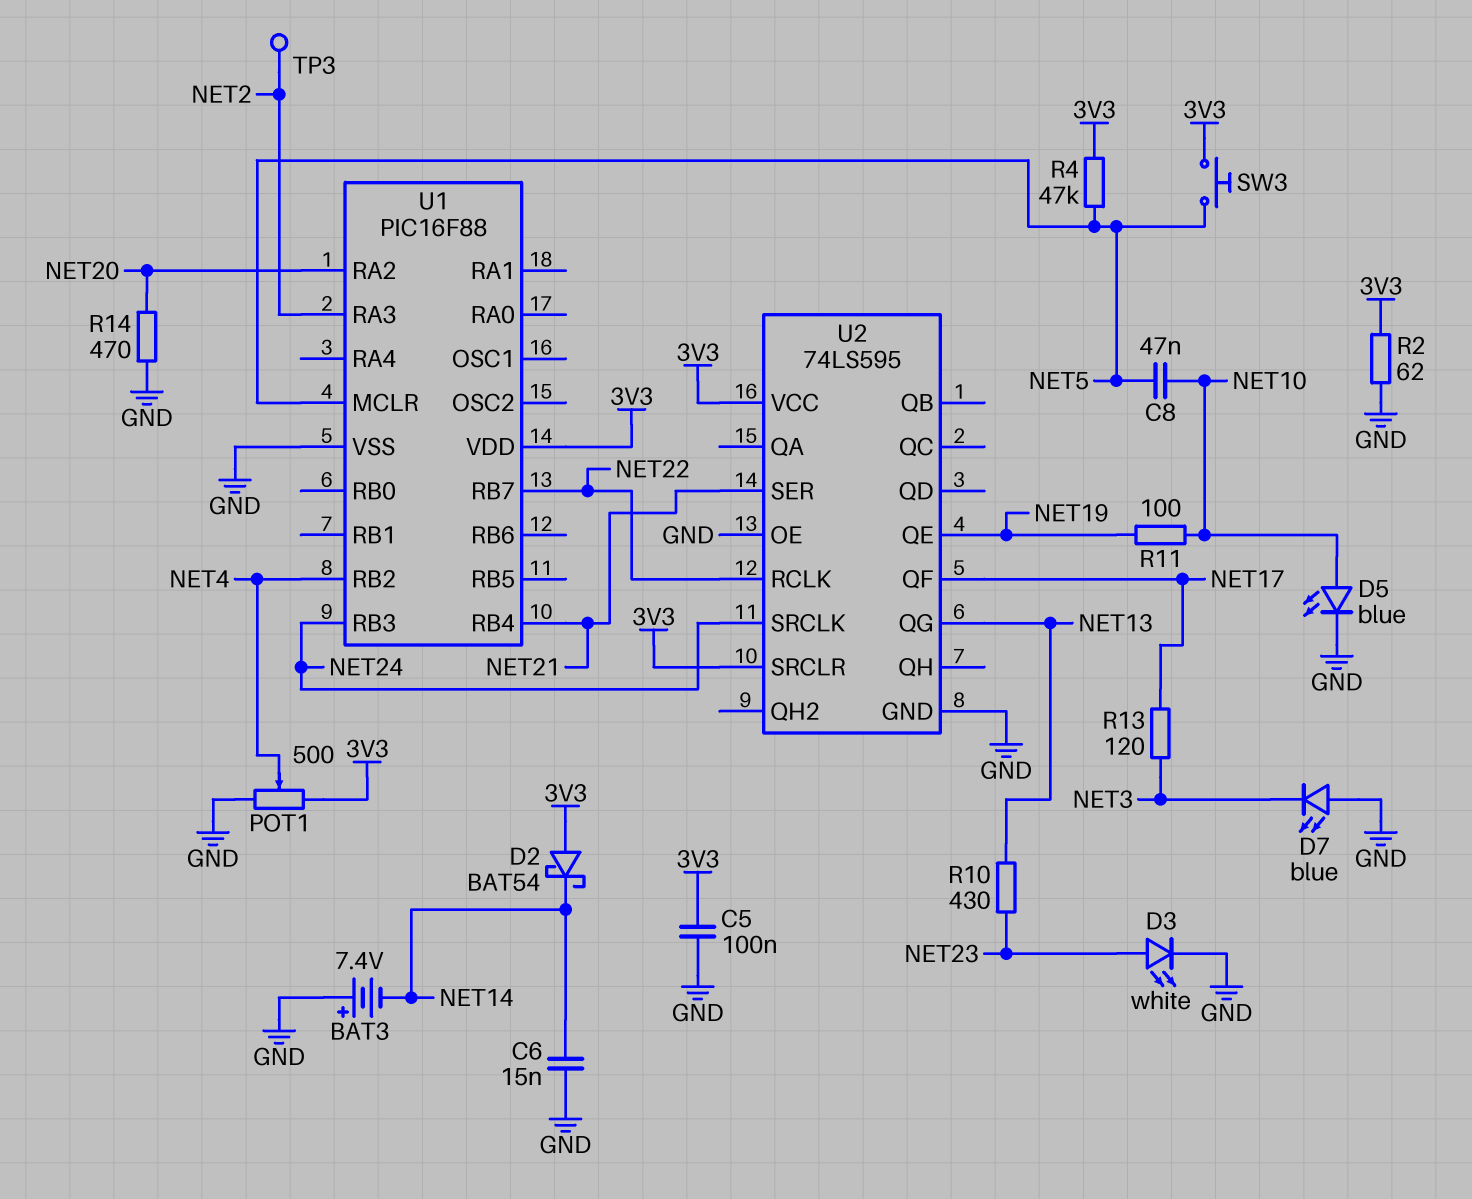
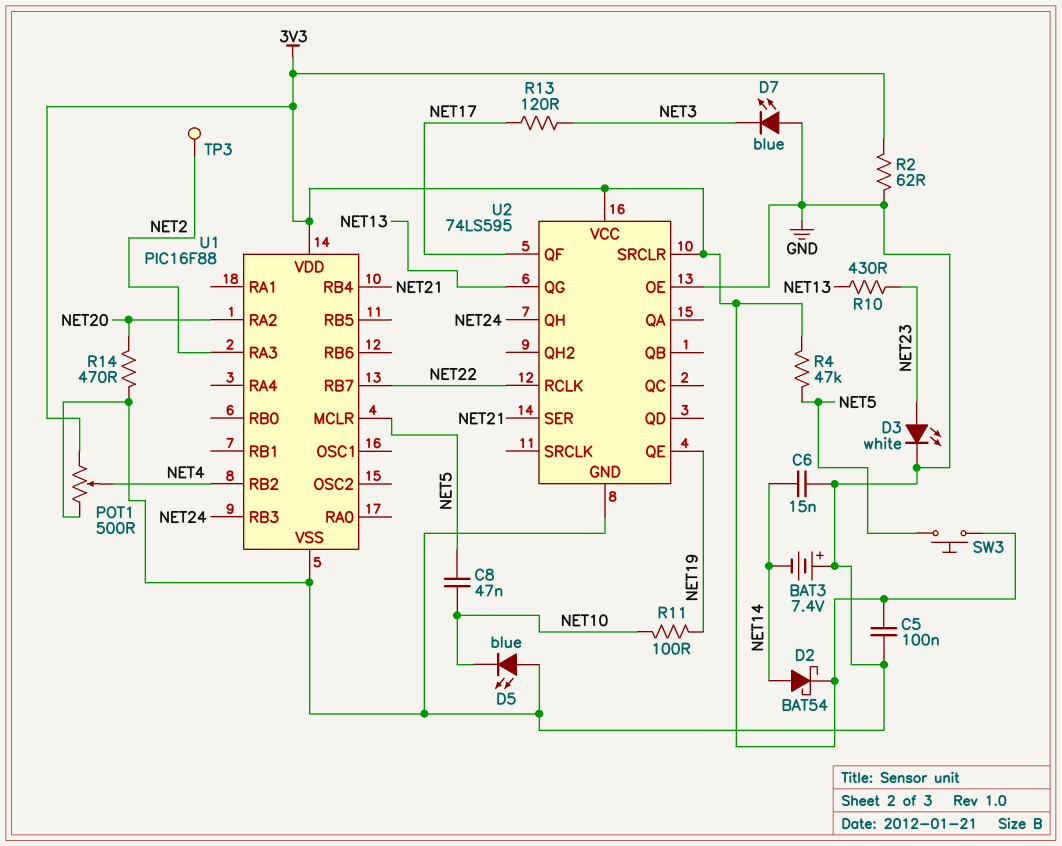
D2: schottky BAT54 (A 3V3, K NET14) -> schottky BAT54 (A NET14, K 3V3)
D5: LED blue (A NET10, K GND) -> LED blue (A GND, K NET10)
U2 pin QH: none -> NET24
U2 pin SRCLK: NET24 -> none

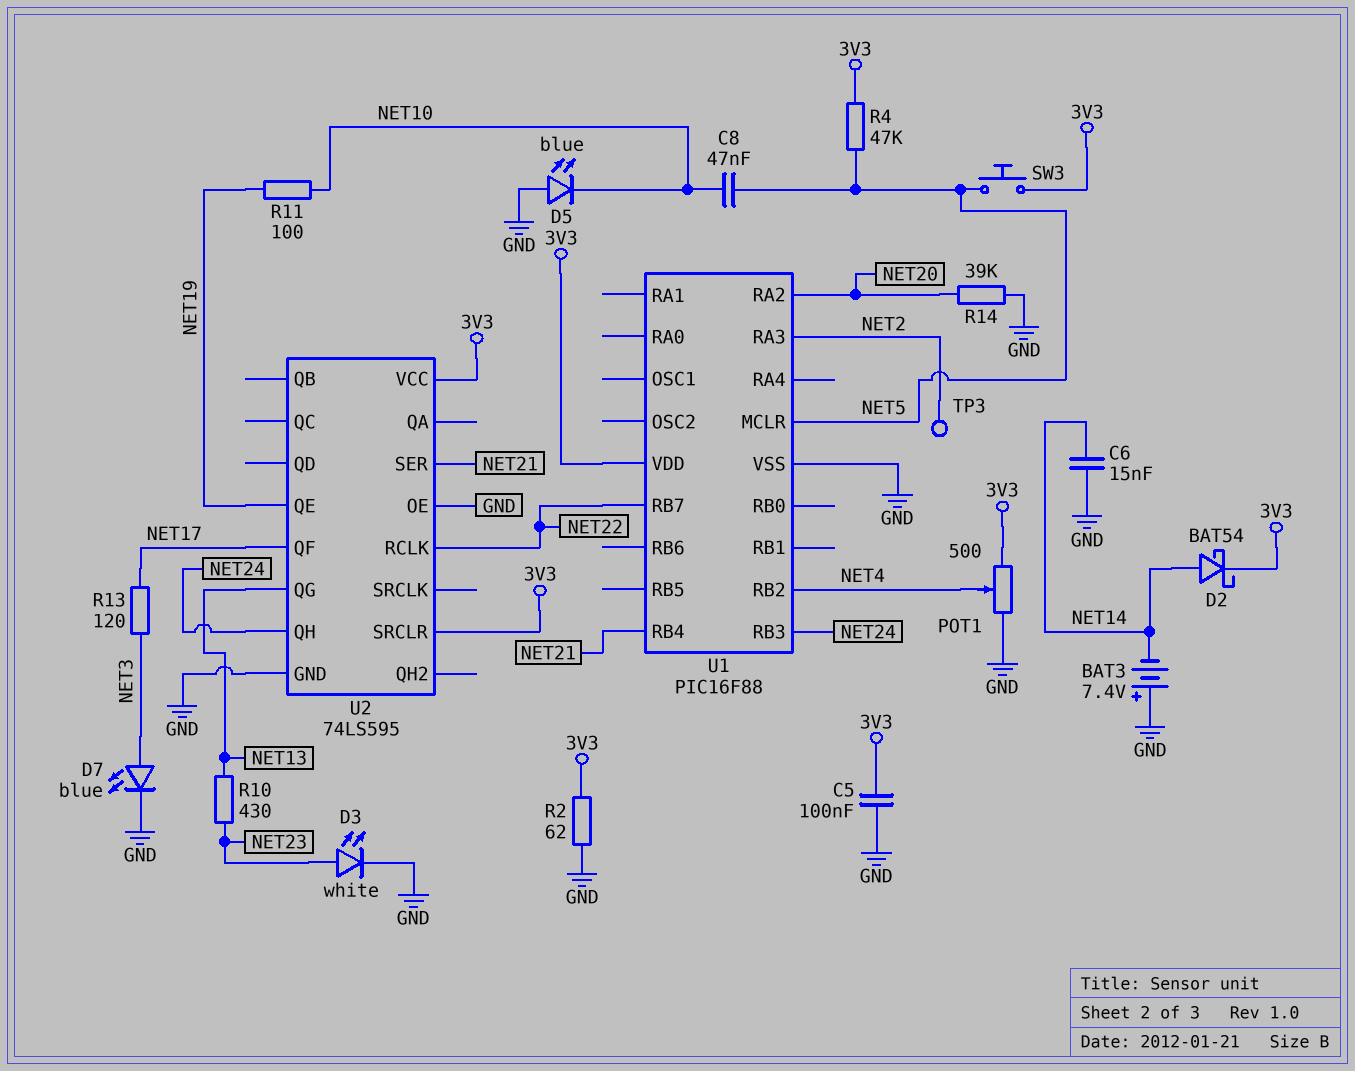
D7: LED blue (A GND, K NET3) -> LED blue (A NET3, K GND)
R14: 470 (GND, NET20) -> 39k (GND, NET20)

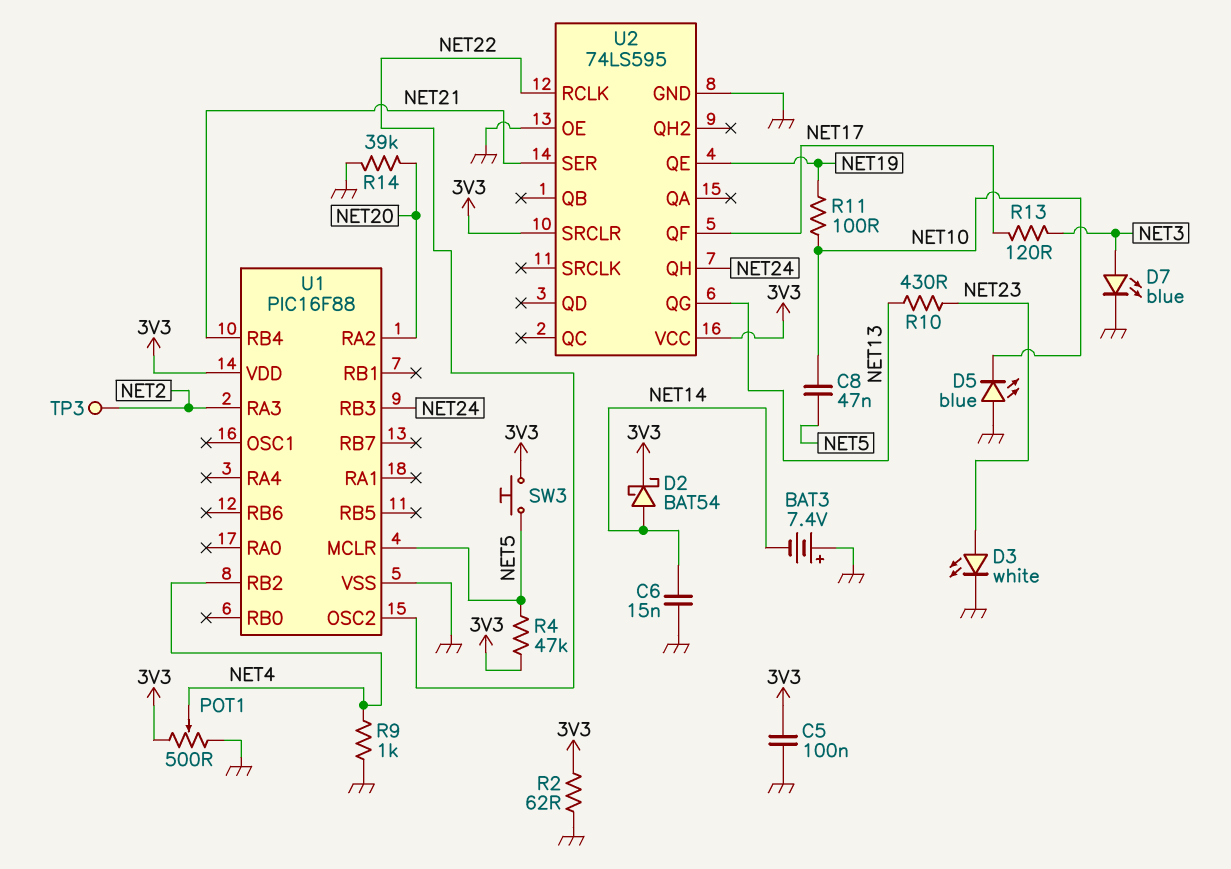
R9: none -> 1k (GND, NET4)
U1 pin OSC2: none -> NET22
U1 pin RB7: NET22 -> none

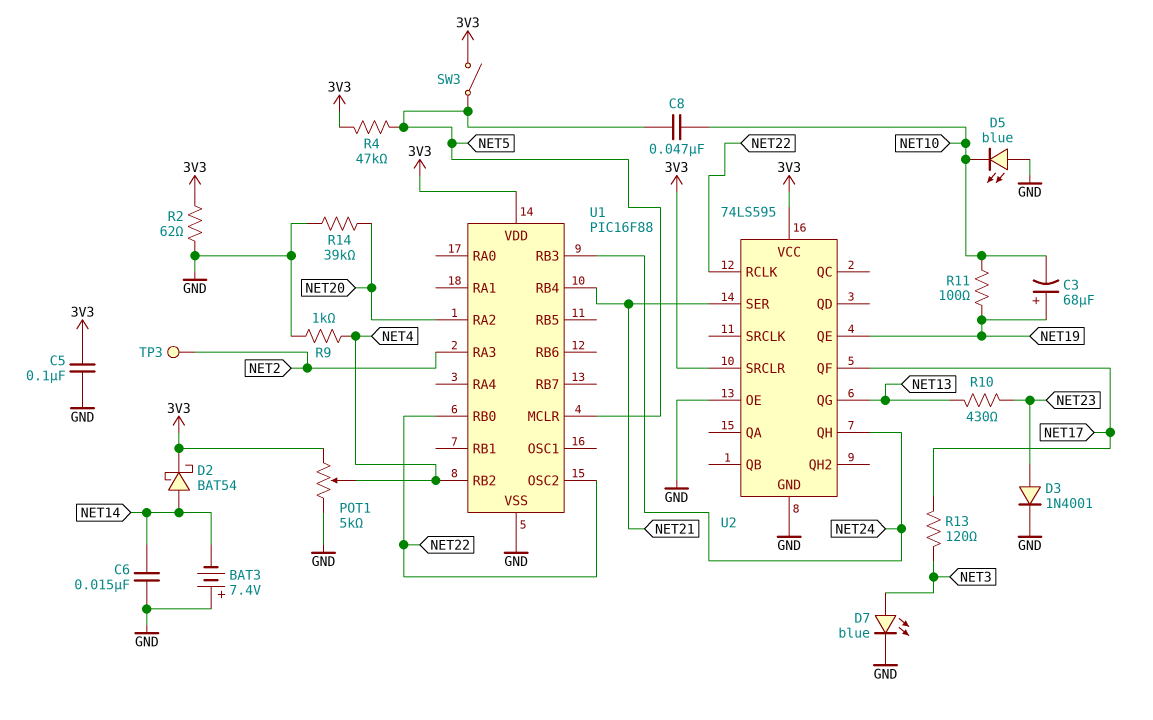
C3: none -> 68uF (plus NET19, minus NET10)
D3: LED white (A NET23, K GND) -> diode 1N4001 (A NET23, K GND)
POT1: 500 (3V3, GND, wiper NET4) -> 5k (3V3, GND, wiper NET4)
SW3: button (3V3, NET5) -> switch (3V3, NET5)
U1 pin RB0: none -> NET22

